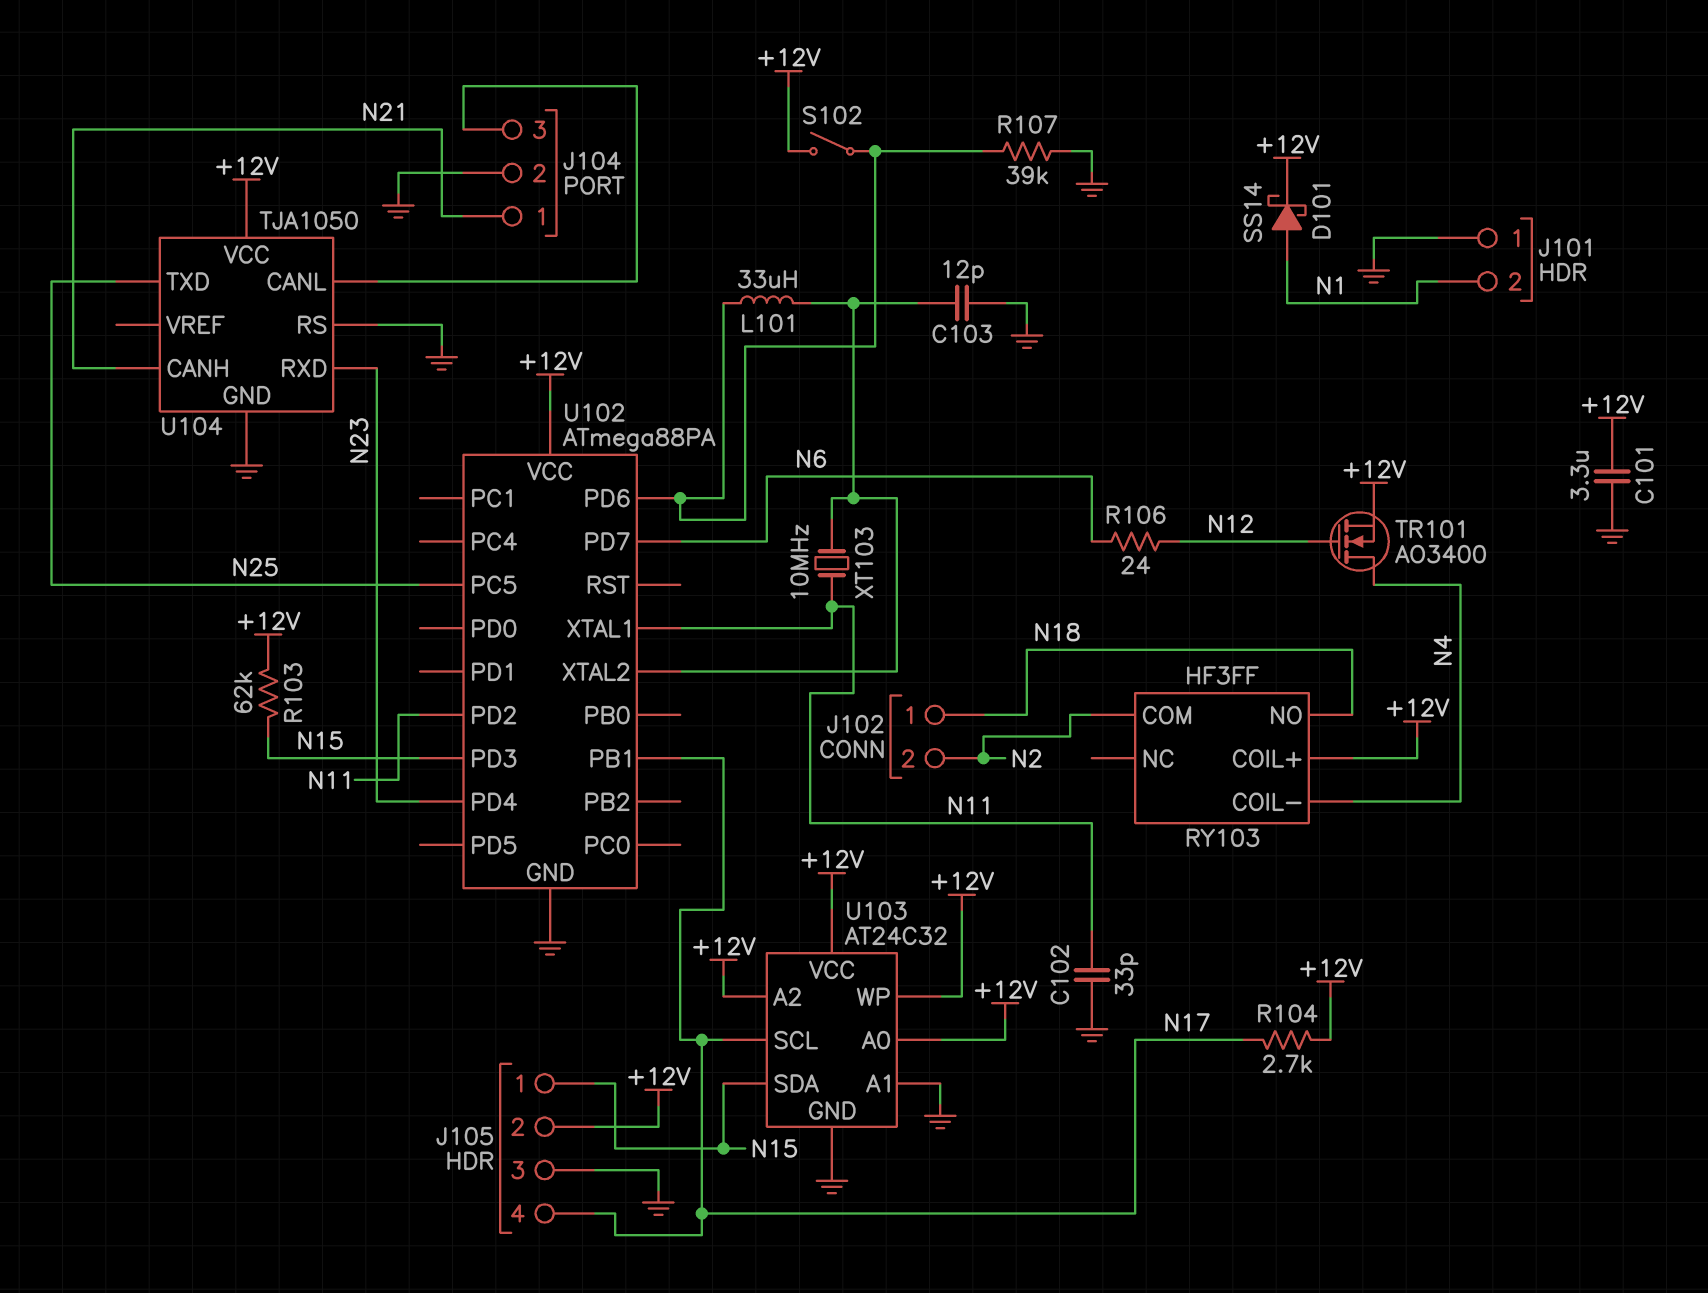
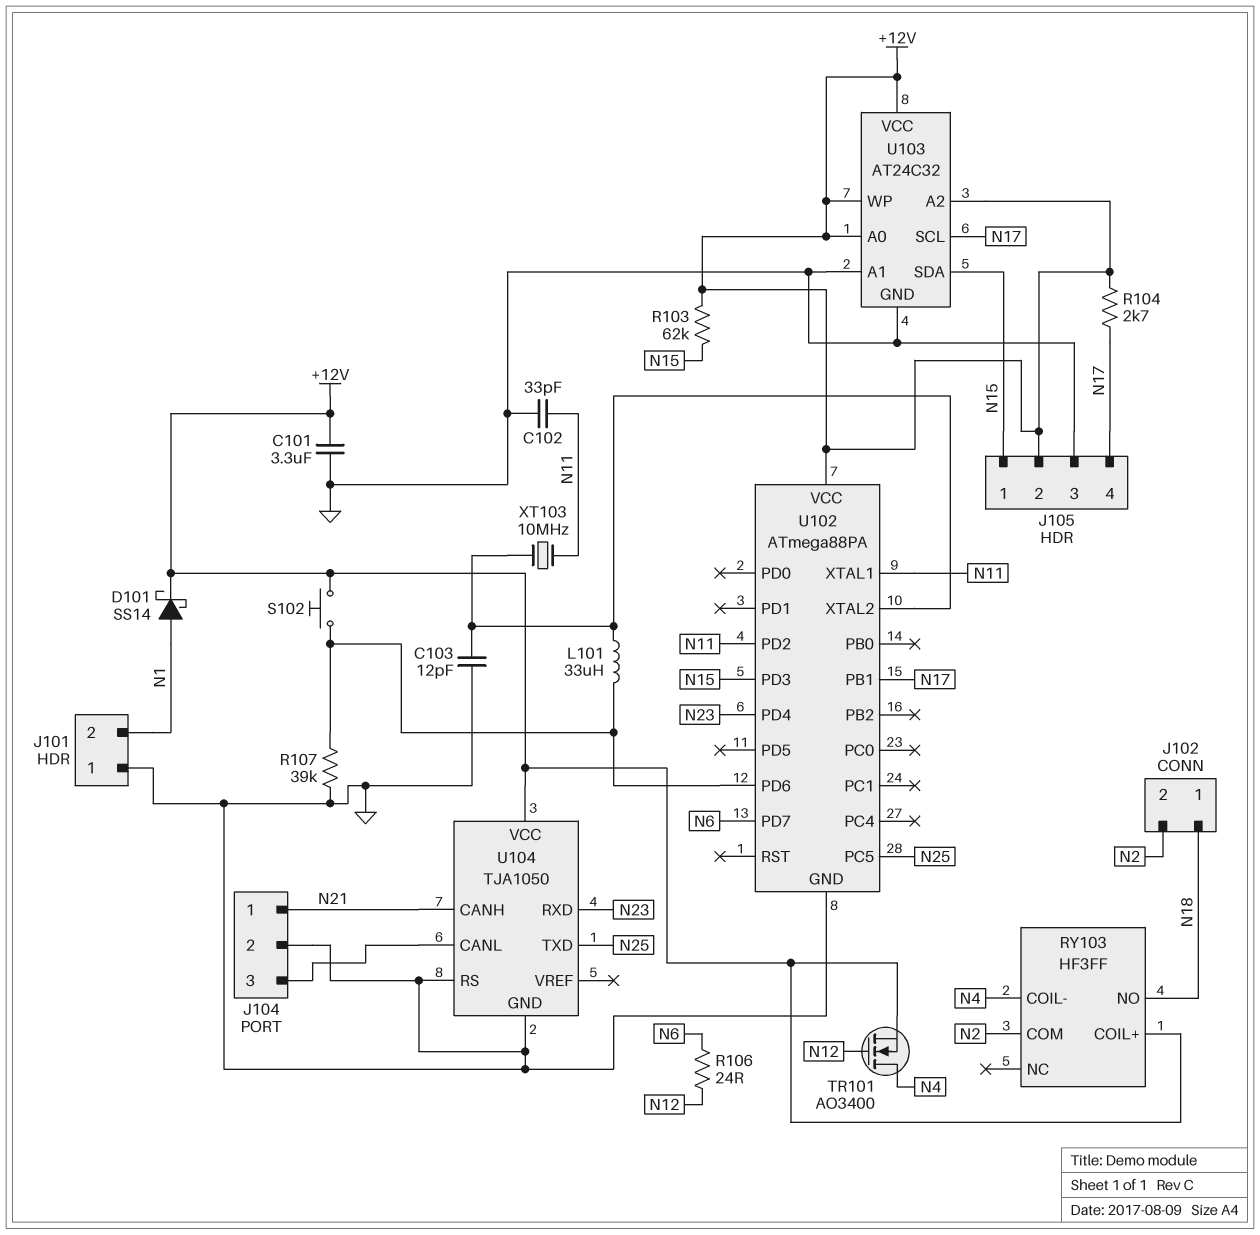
S102: switch (+12V, U102/PD6) -> button (+12V, U102/PD6)

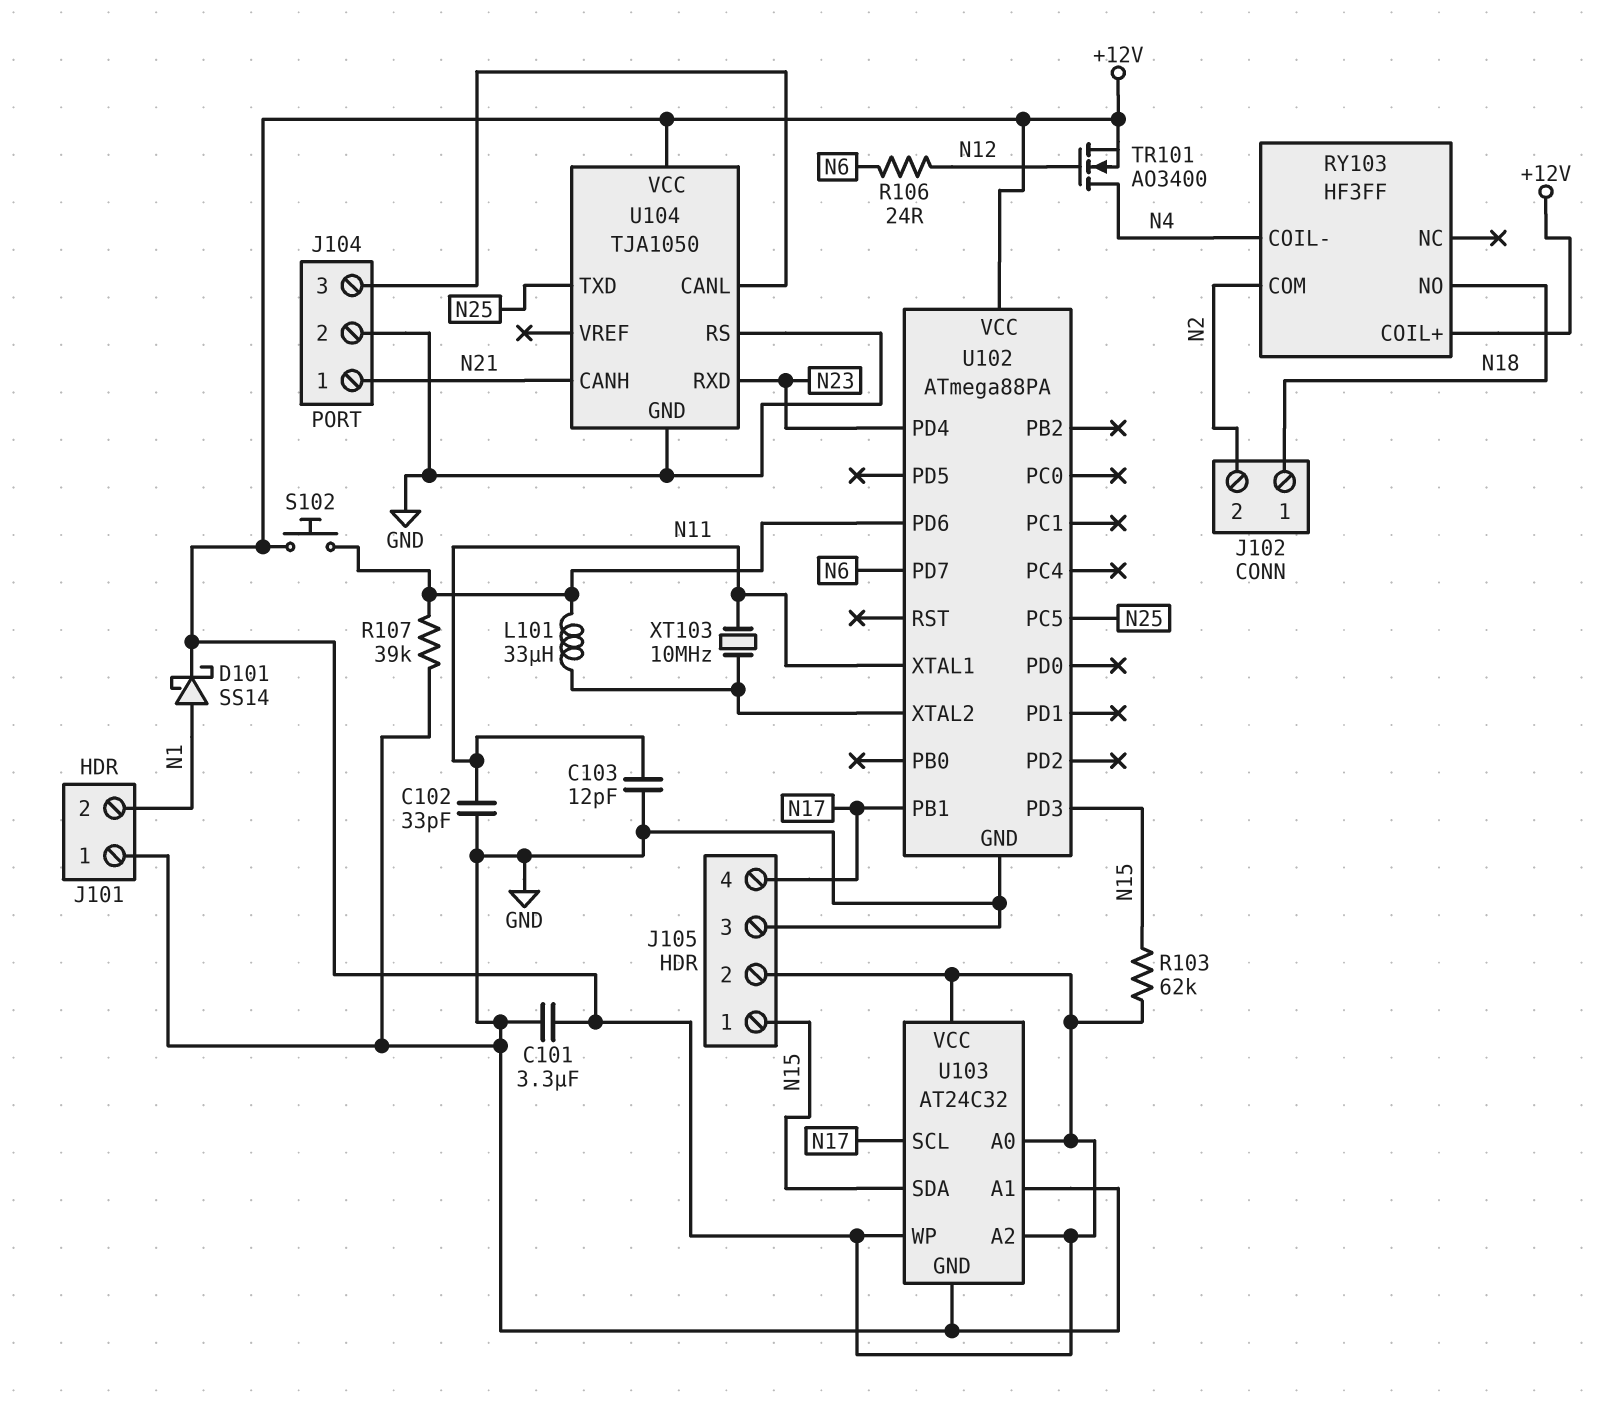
C103: 12pF (GND, U102/XTAL2) -> 12pF (GND, N11)
R104: 2.7k (+12V, N17) -> none
U102 pin PD2: N11 -> none

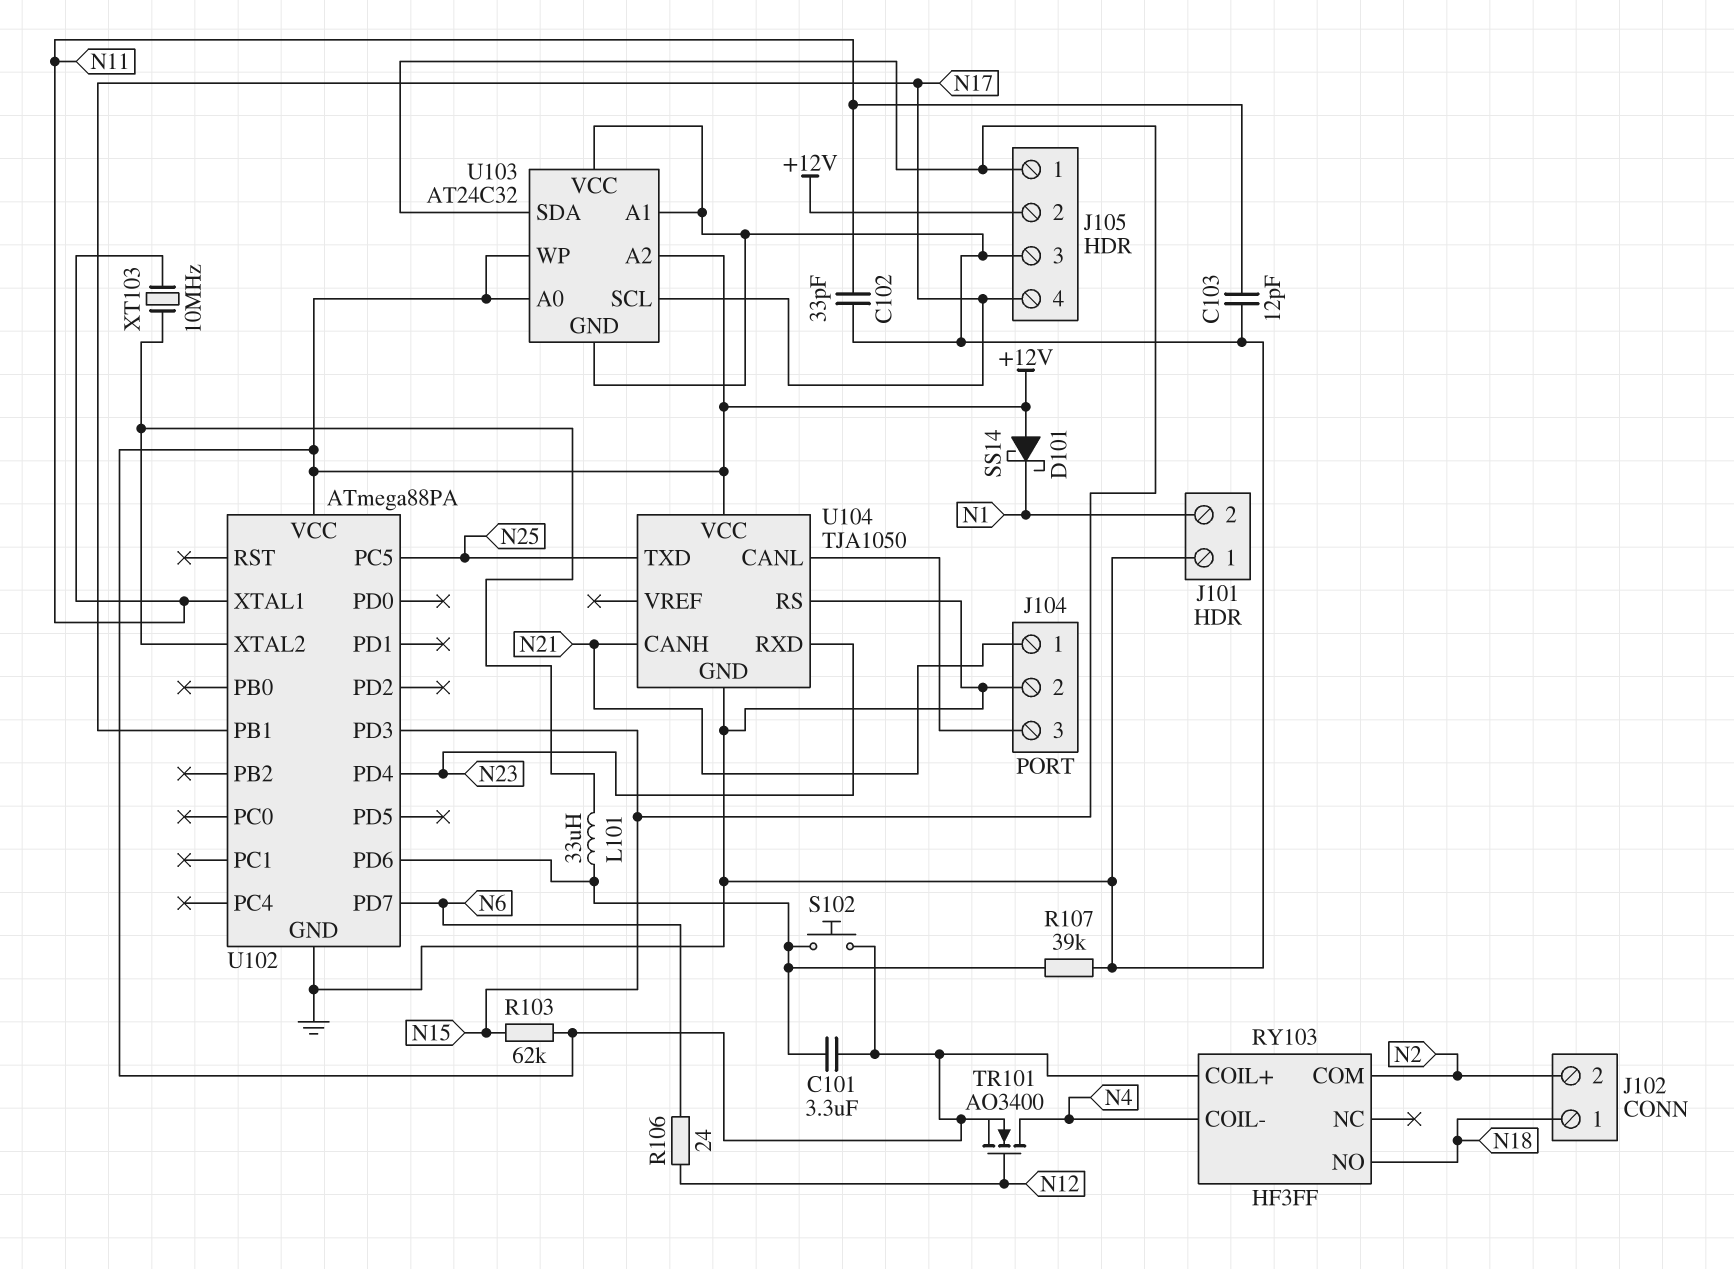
C101: 3.3uF (+12V, GND) -> 3.3uF (+12V, U102/PD6)
D101: schottky SS14 (A N1, K +12V) -> schottky SS14 (A +12V, K N1)
U103 pin VCC: +12V -> GND

